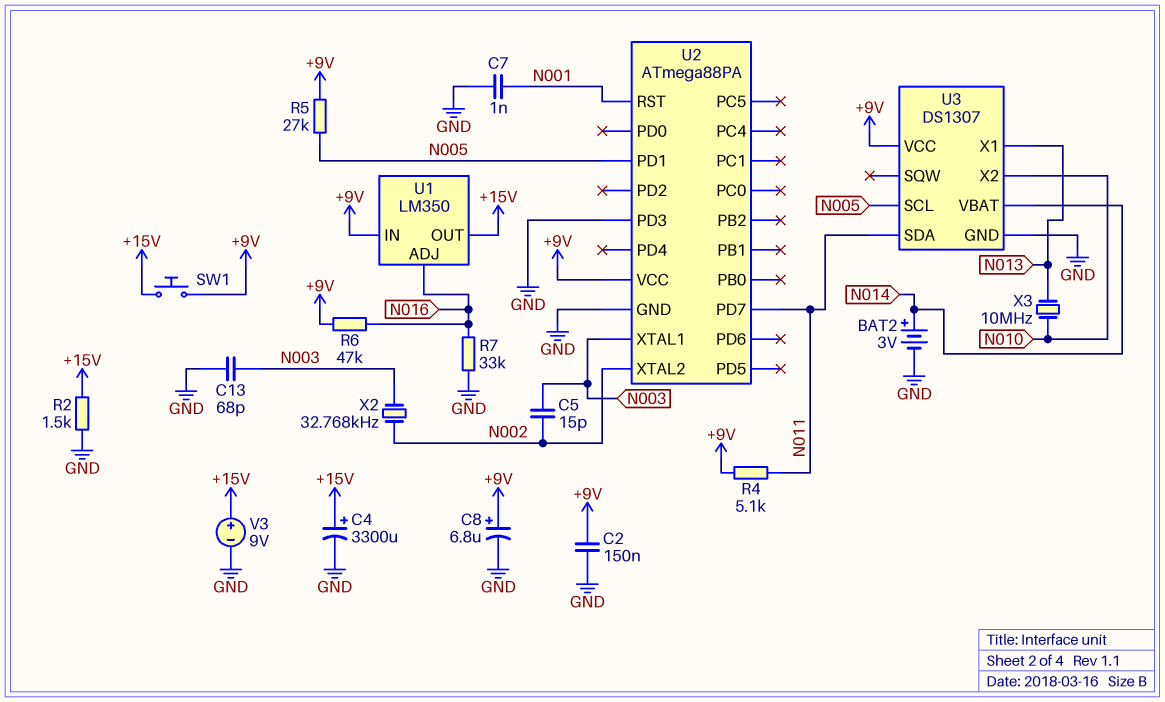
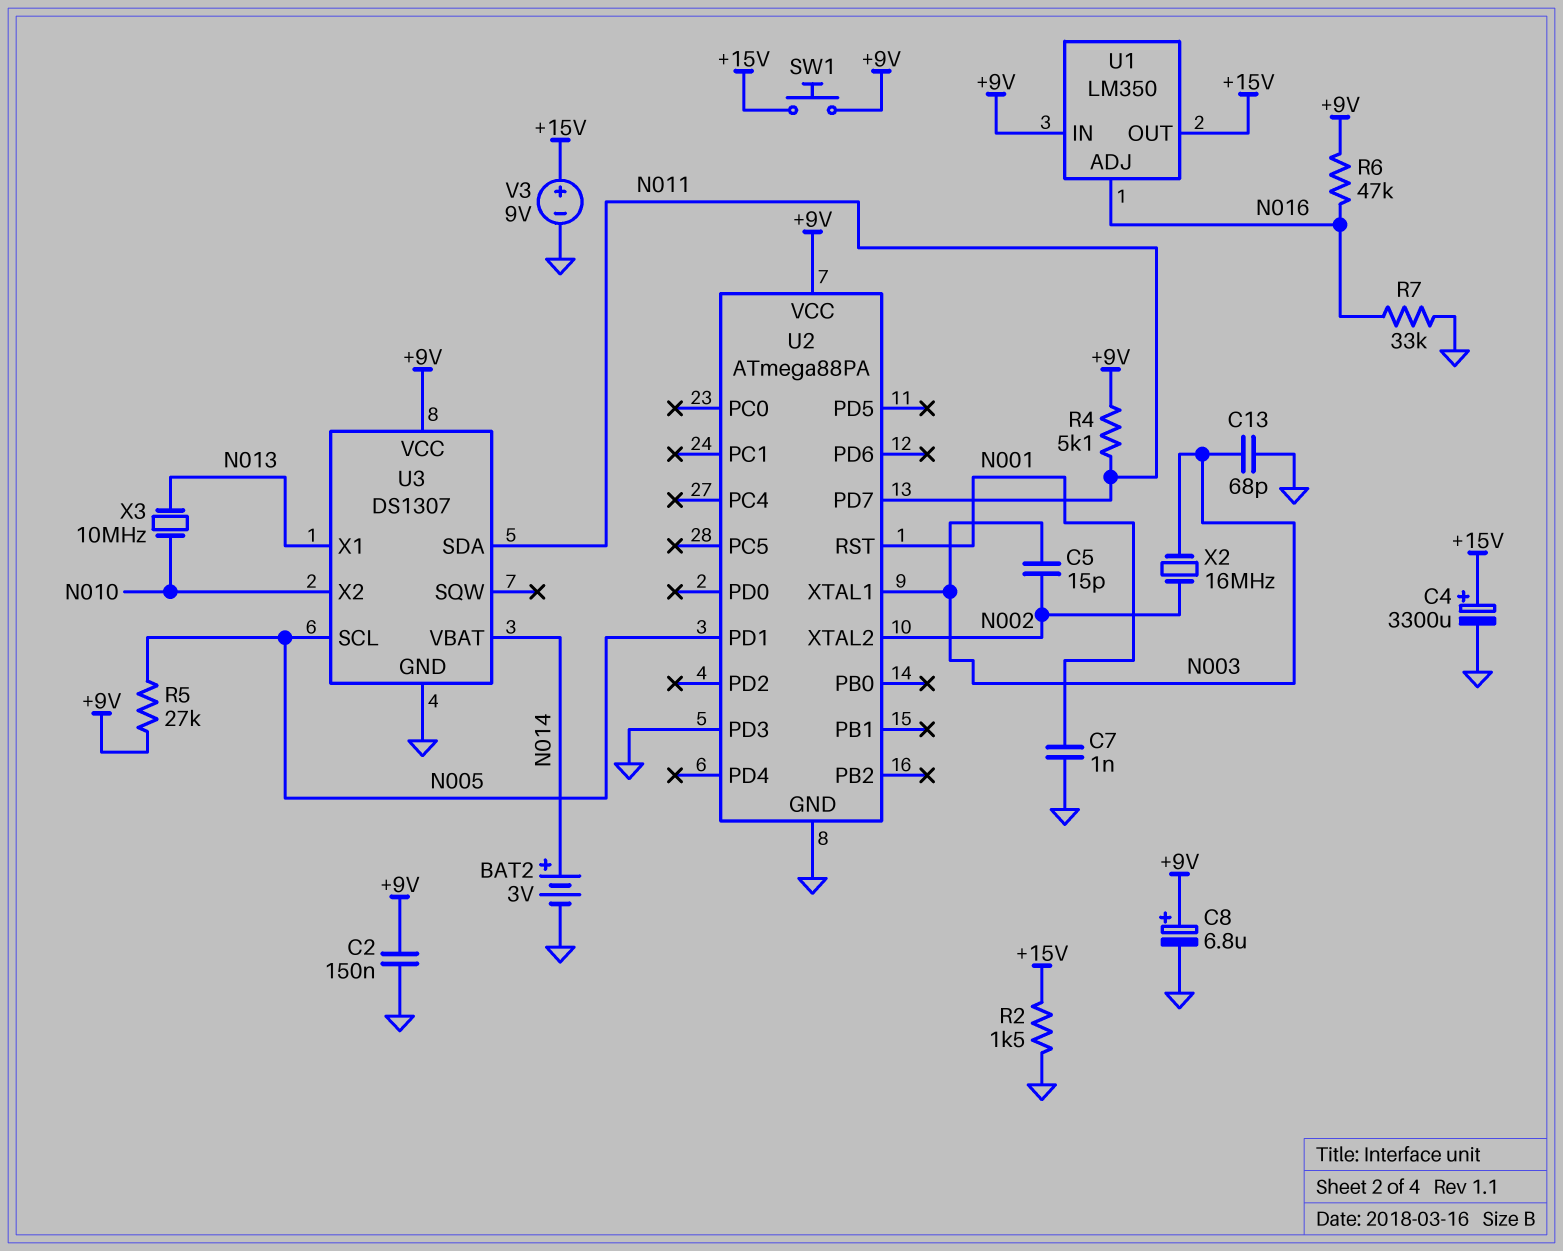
X2: 32.768kHz (N002, N003) -> 16MHz (N002, N003)

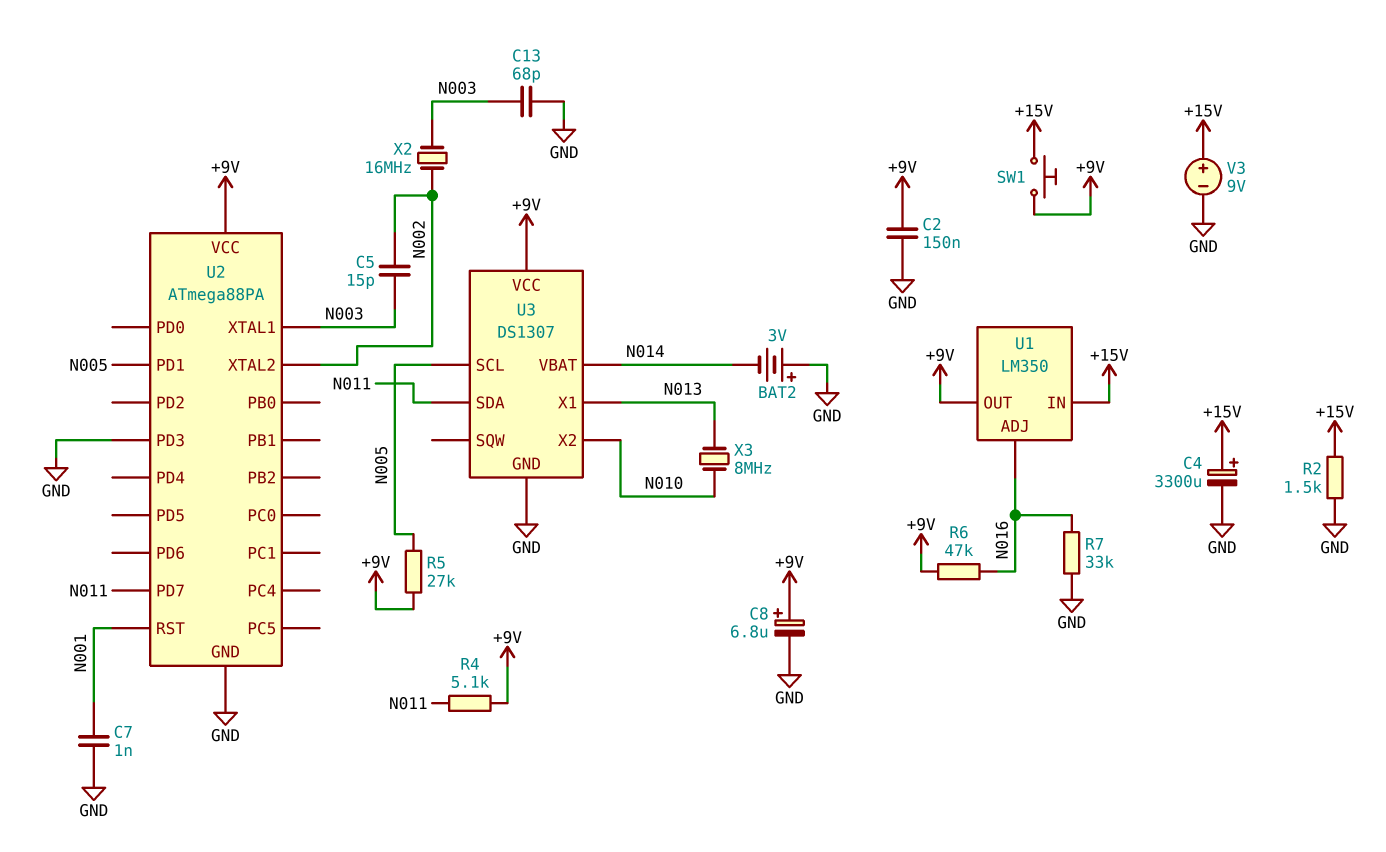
BAT2: 3V (plus N014, minus GND) -> 3V (plus GND, minus N014)
U1 pin IN: +9V -> +15V
U1 pin OUT: +15V -> +9V
X3: 10MHz (N010, N013) -> 8MHz (N010, N013)

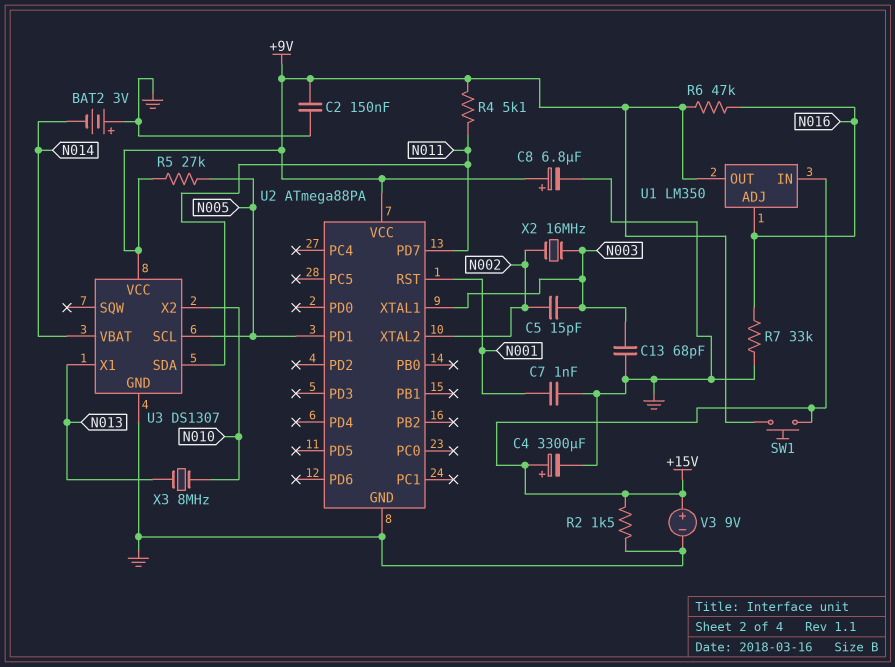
U2 pin PD3: GND -> none

